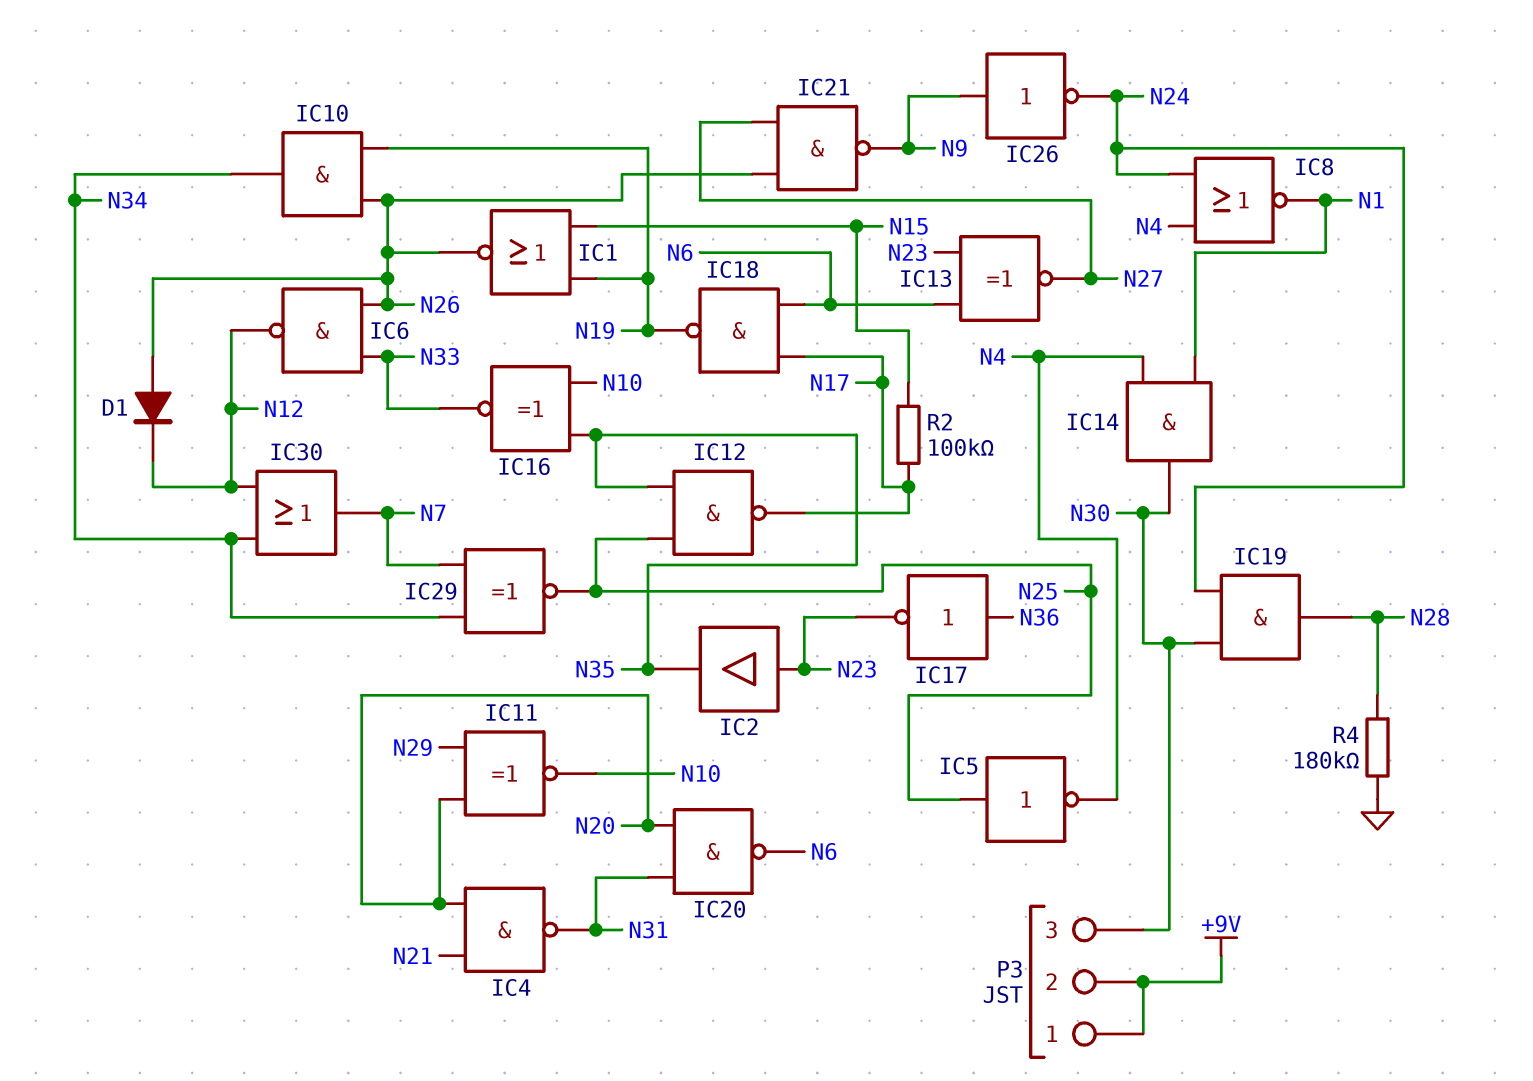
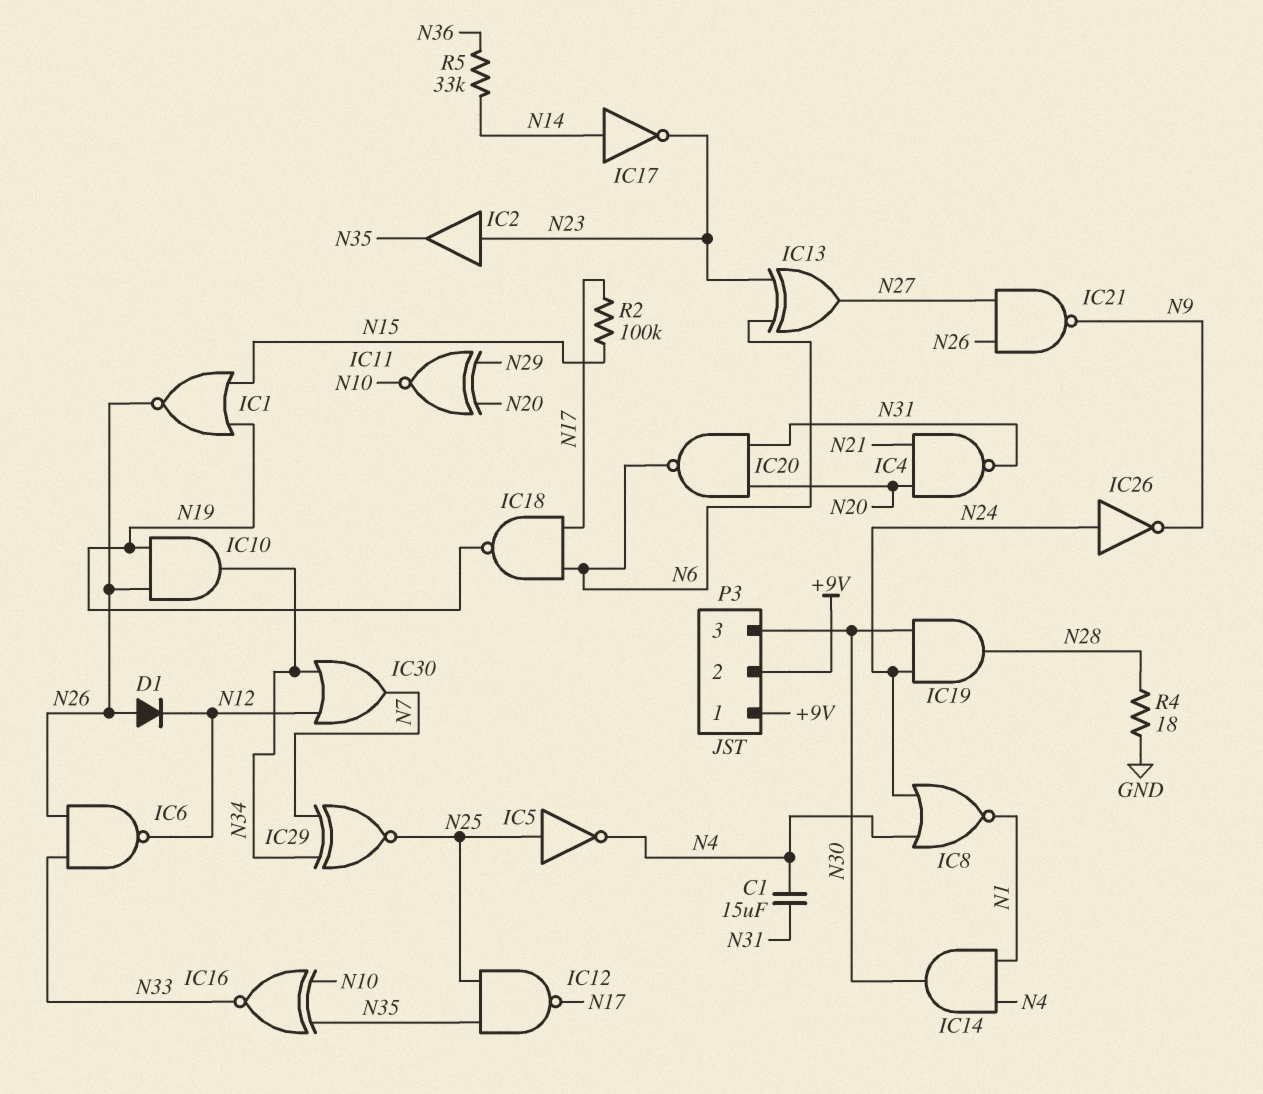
C1: none -> 15uF (N4, N31)
IC13: XNOR (in N6, in N23, out N27) -> XOR (in N6, in N23, out N27)
IC17: NOT (in N36, out N23) -> NOT (in N14, out N23)
IC26: NOT (in N9, out N24) -> NOT (in N24, out N9)
R4: 180k (GND, N28) -> 18 (GND, N28)
R5: none -> 33k (N14, N36)

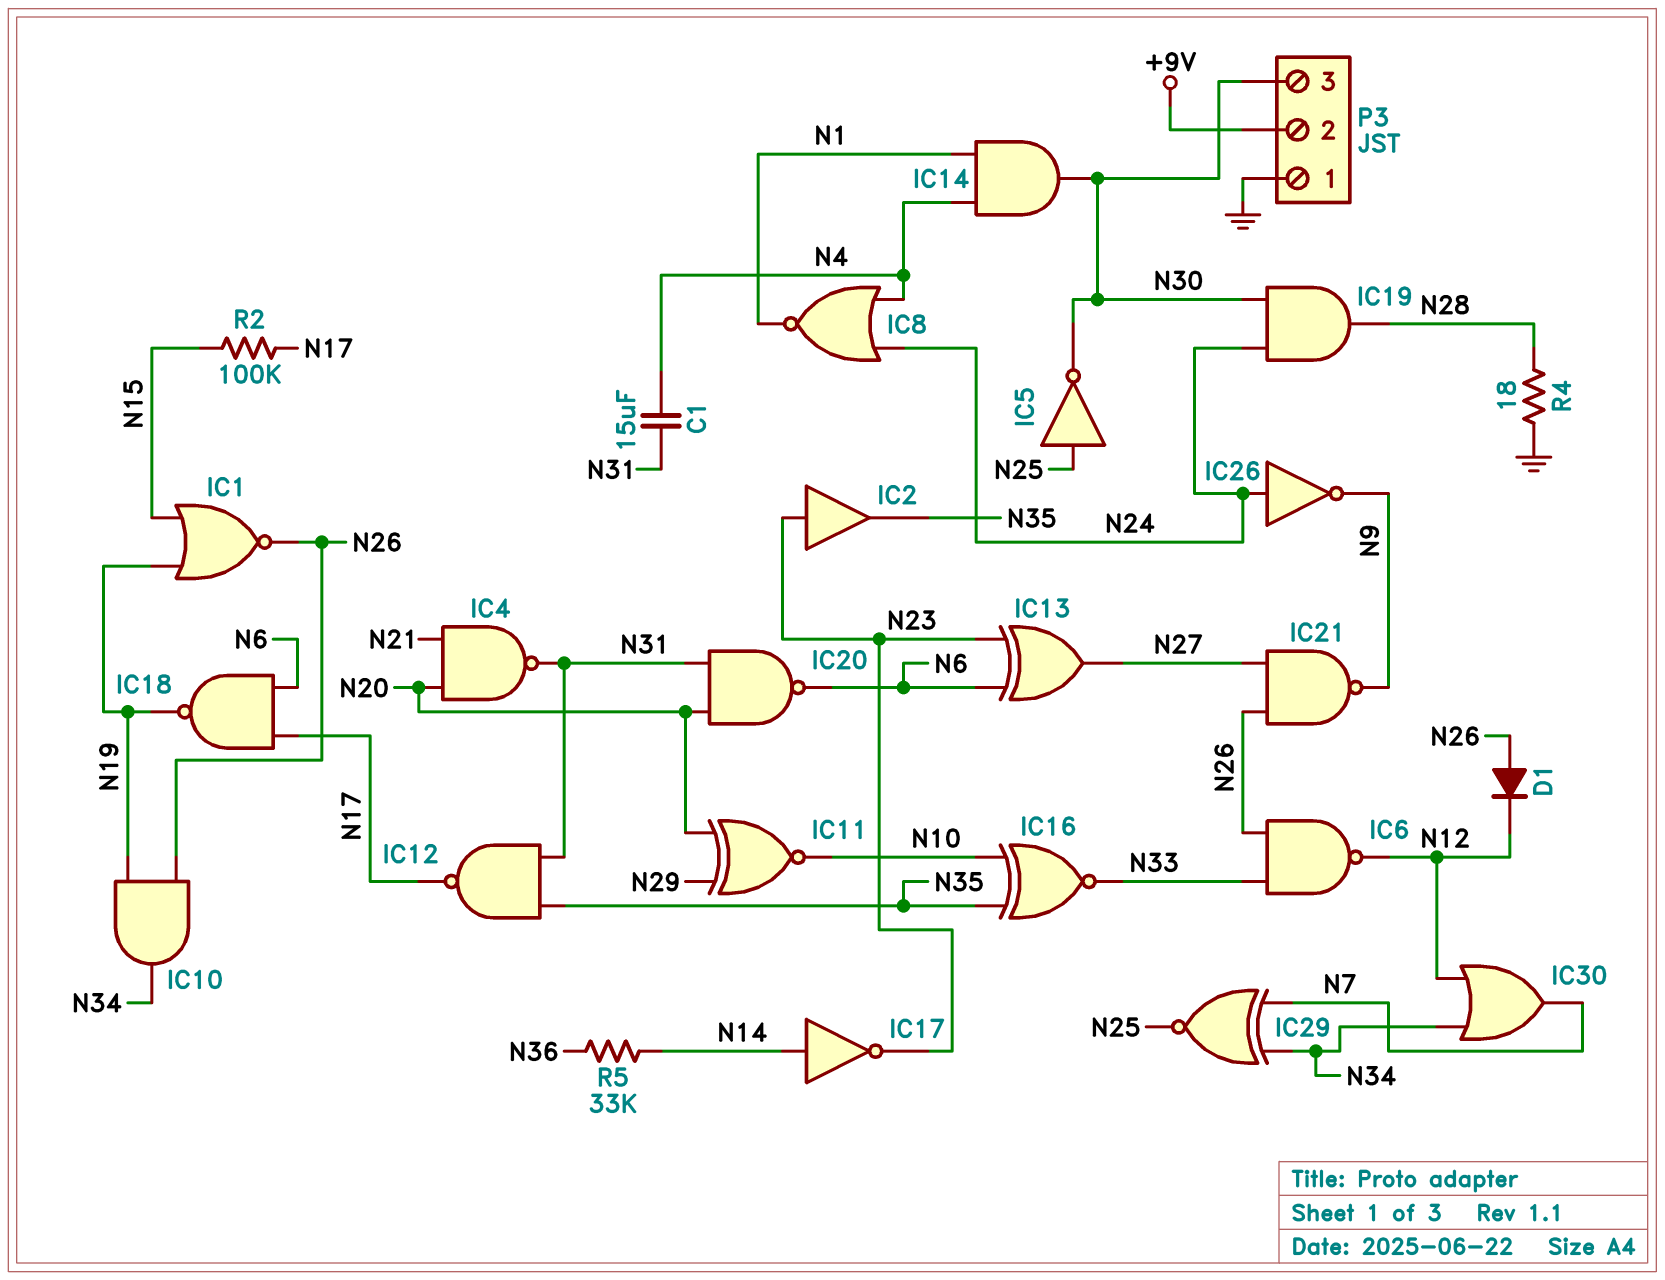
IC5: NOT (in N25, out N4) -> NOT (in N25, out N30)
IC12: NAND (in N25, in N35, out N17) -> NAND (in N31, in N35, out N17)
P3 pin 1: +9V -> GND

